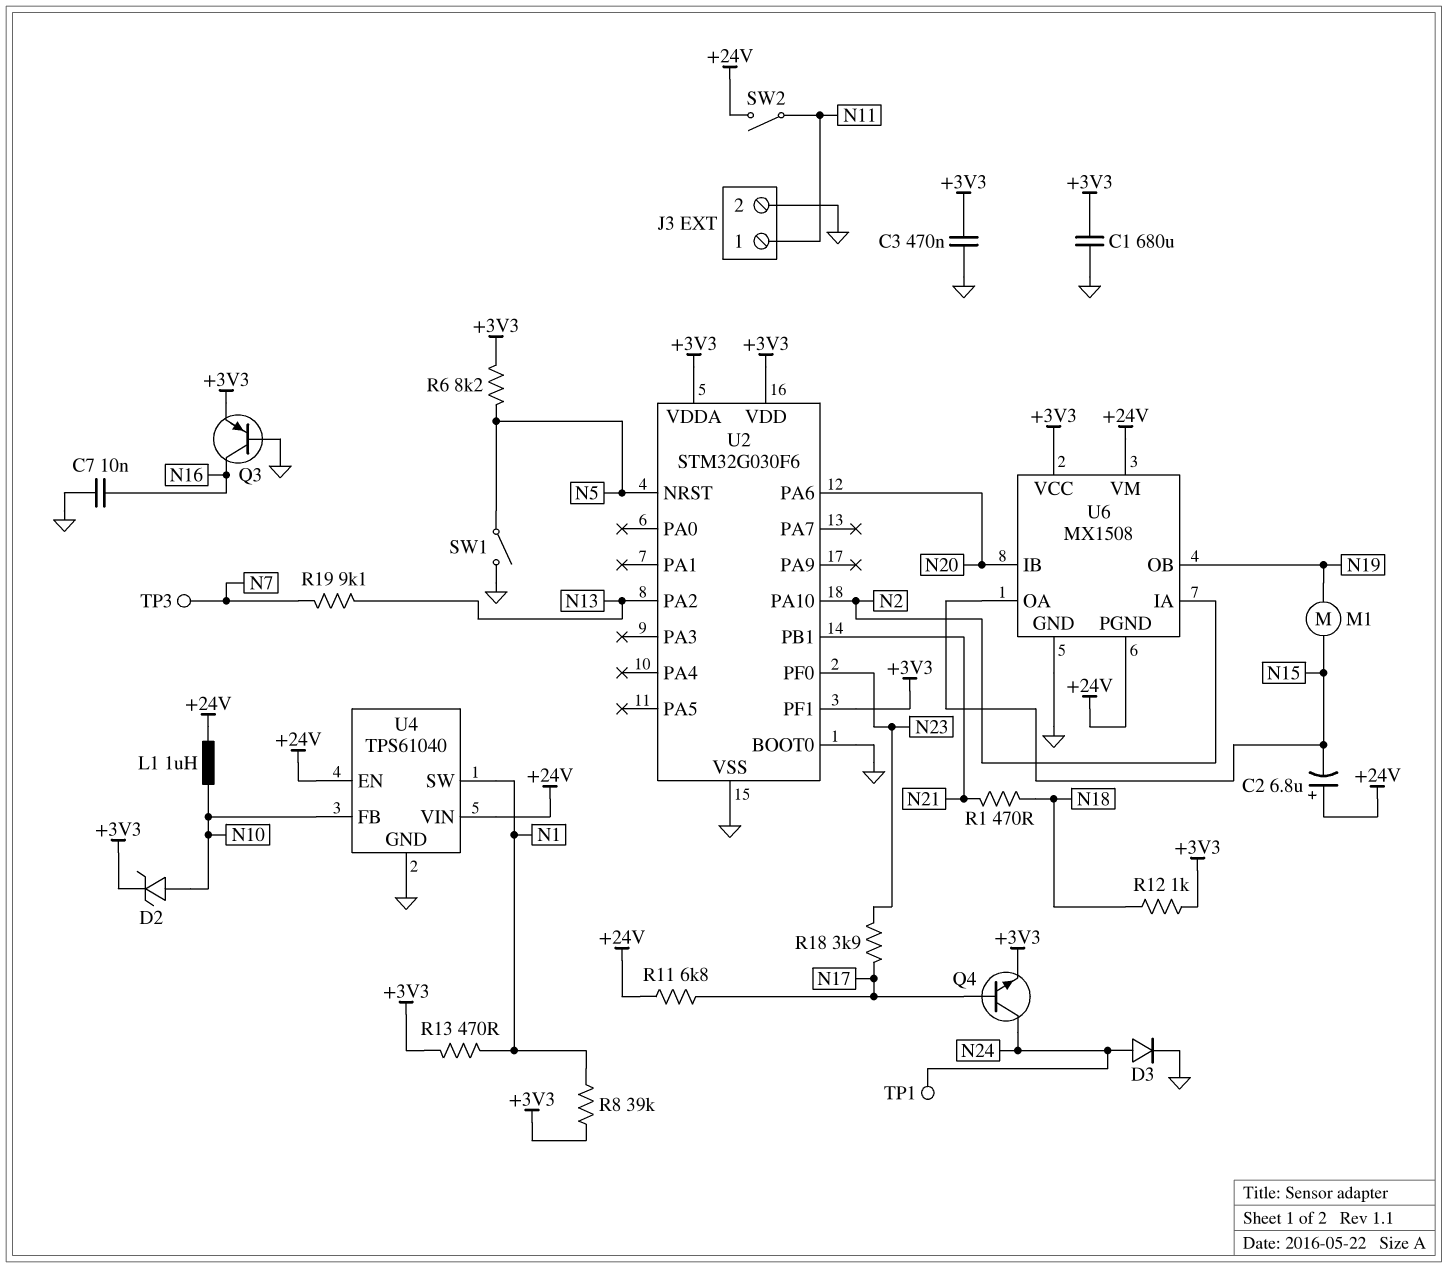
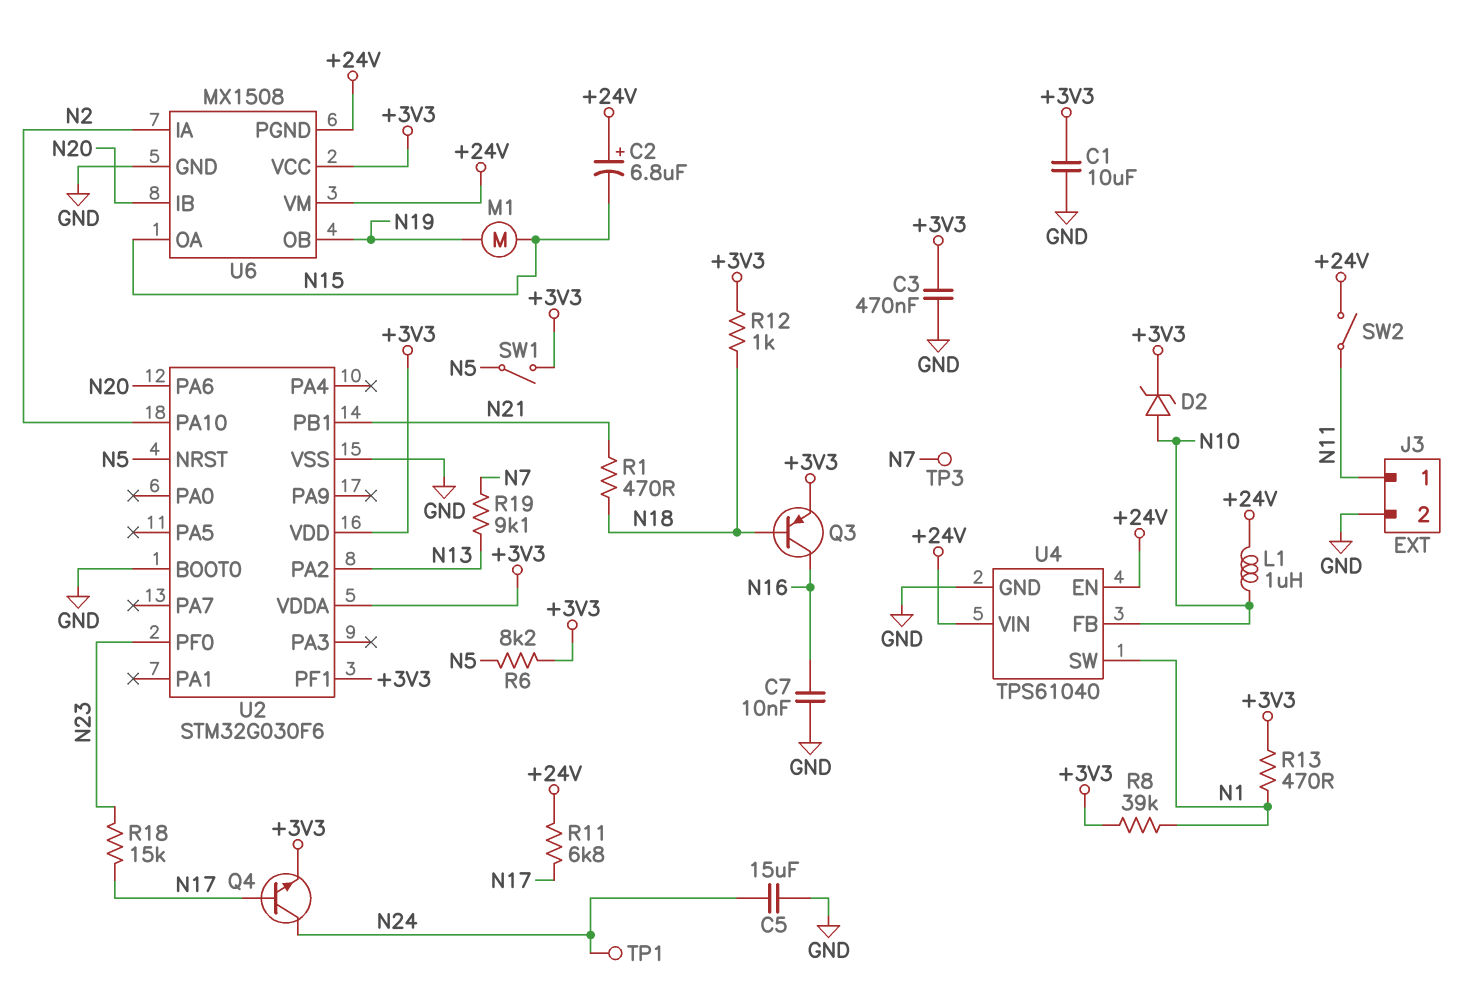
C1: 680uF (+3V3, GND) -> 10uF (+3V3, GND)
C5: none -> 15uF (GND, N24)
D3: diode (A N24, K GND) -> none
Q3: PNP (B GND, C N16, E +3V3) -> PNP (B N18, C N16, E +3V3)
R18: 3.9k (N17, N23) -> 15k (N17, N23)
SW1: switch (GND, N5) -> switch (+3V3, N5)

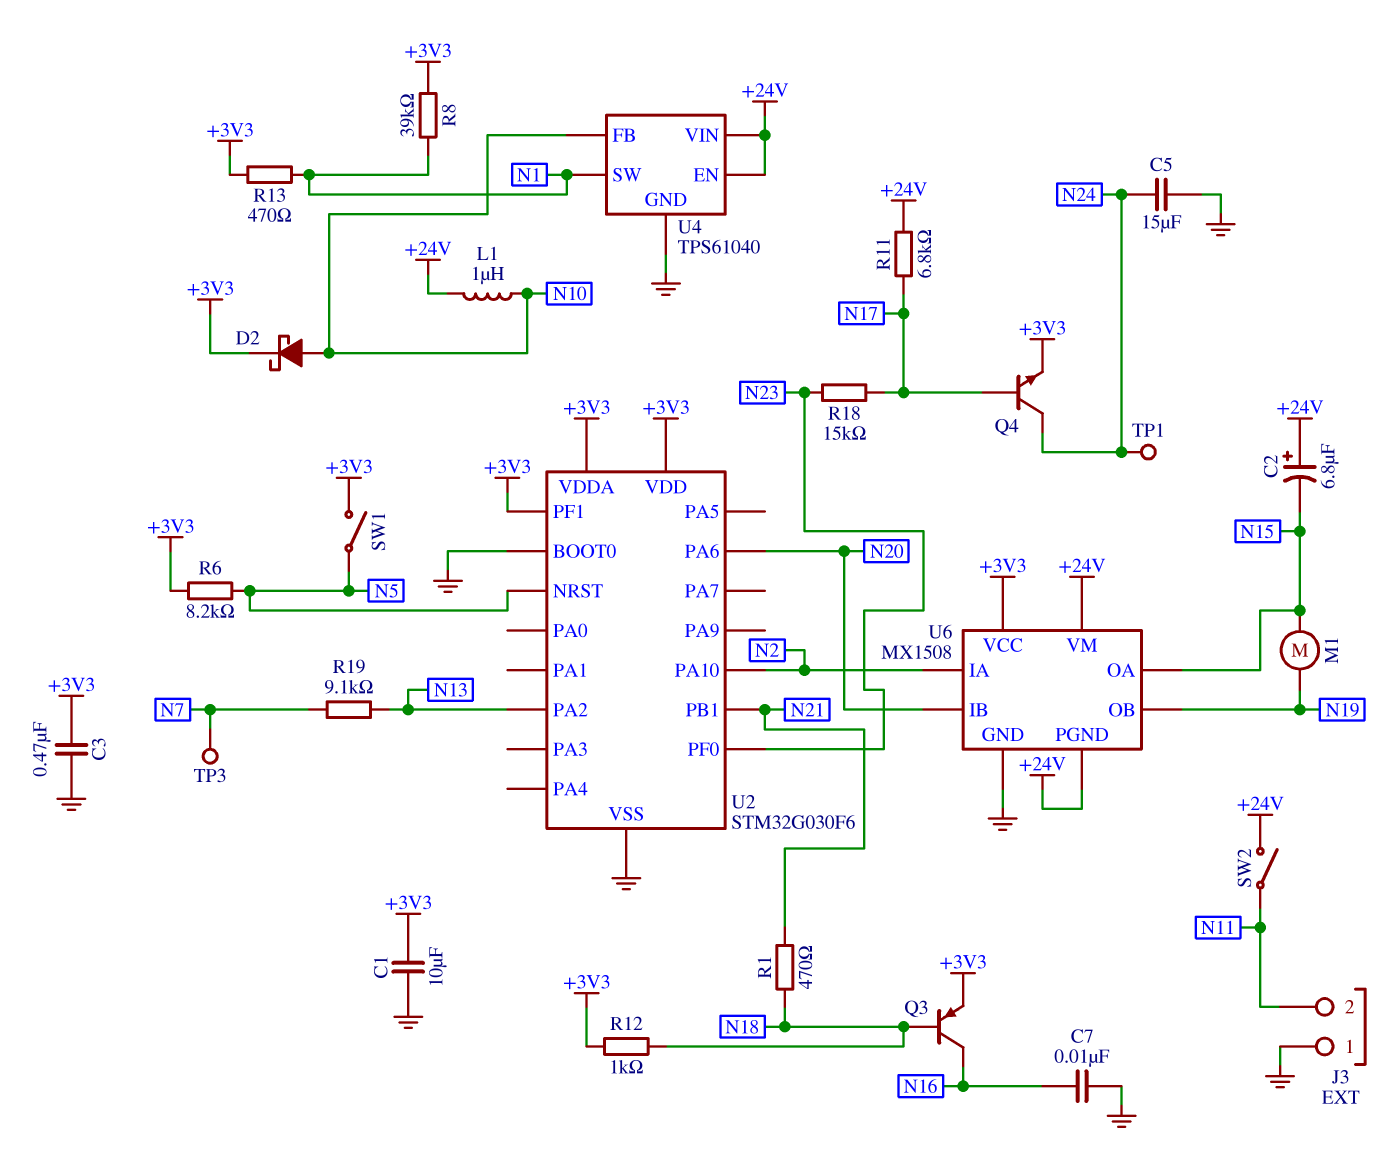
D2: zener (A N10, K +3V3) -> schottky (A N10, K +3V3)
J3 pin 1: N11 -> GND
J3 pin 2: GND -> N11

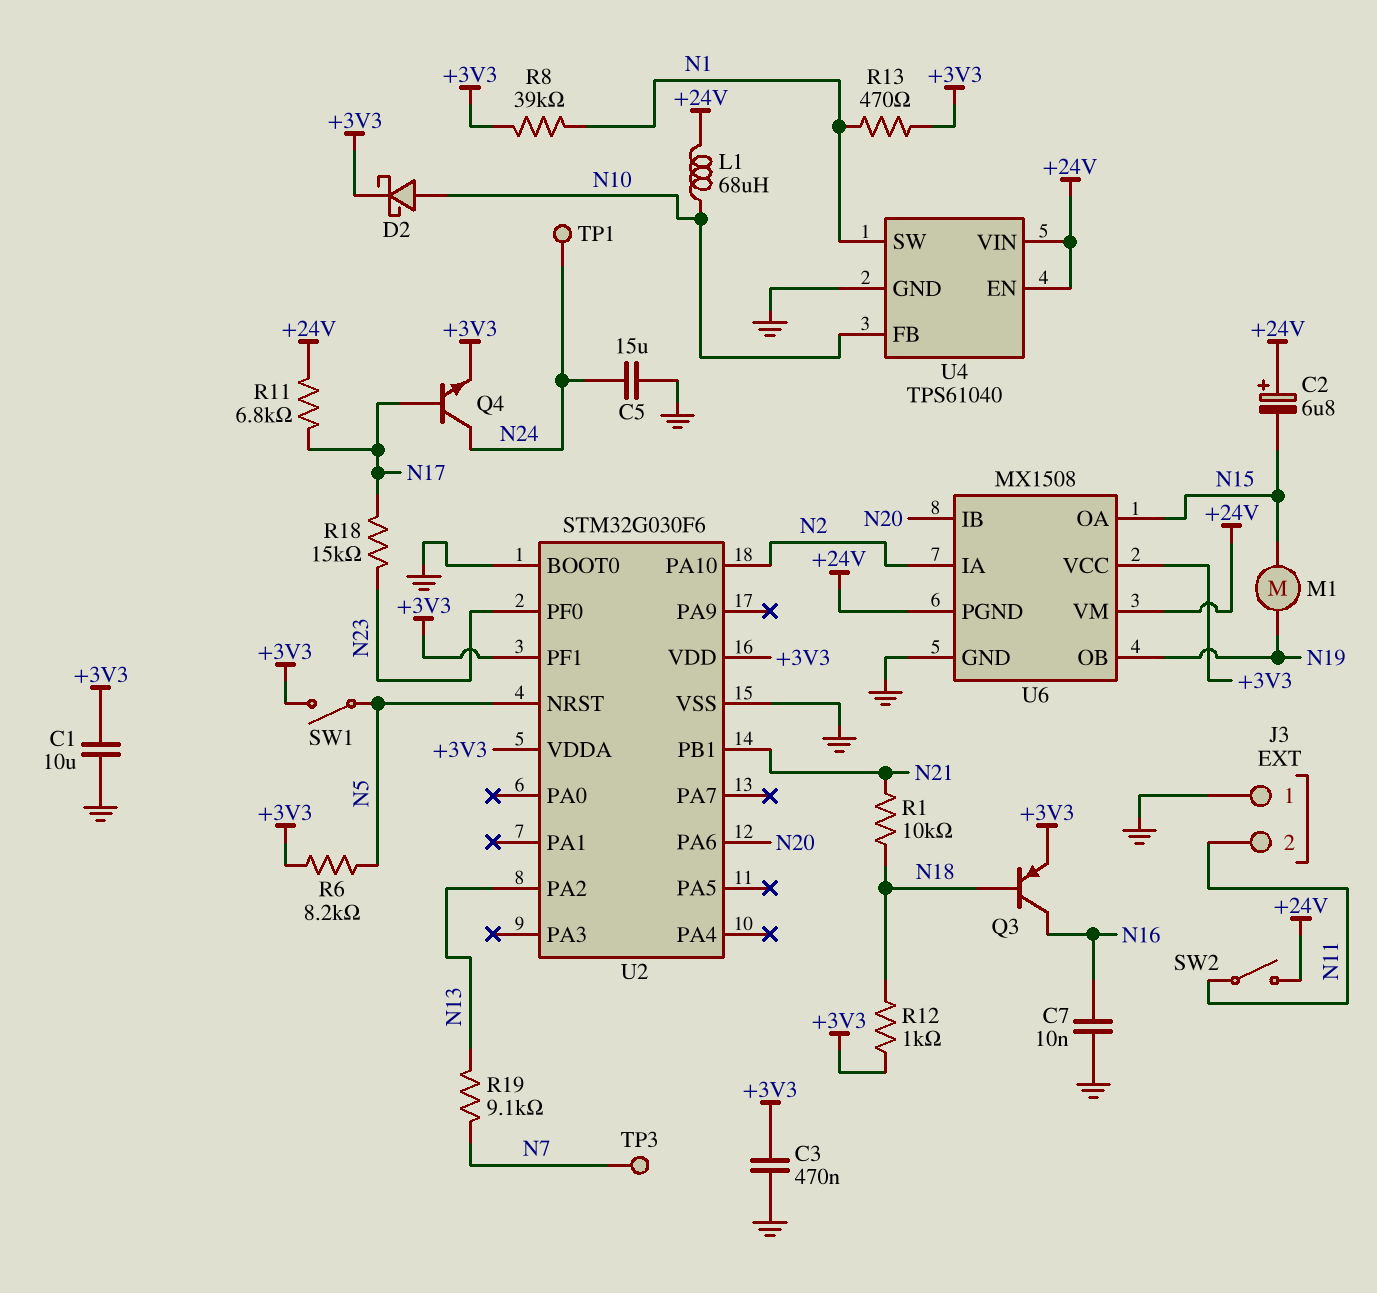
L1: 1uH (+24V, N10) -> 68uH (+24V, N10)
R1: 470 (N18, N21) -> 10k (N18, N21)

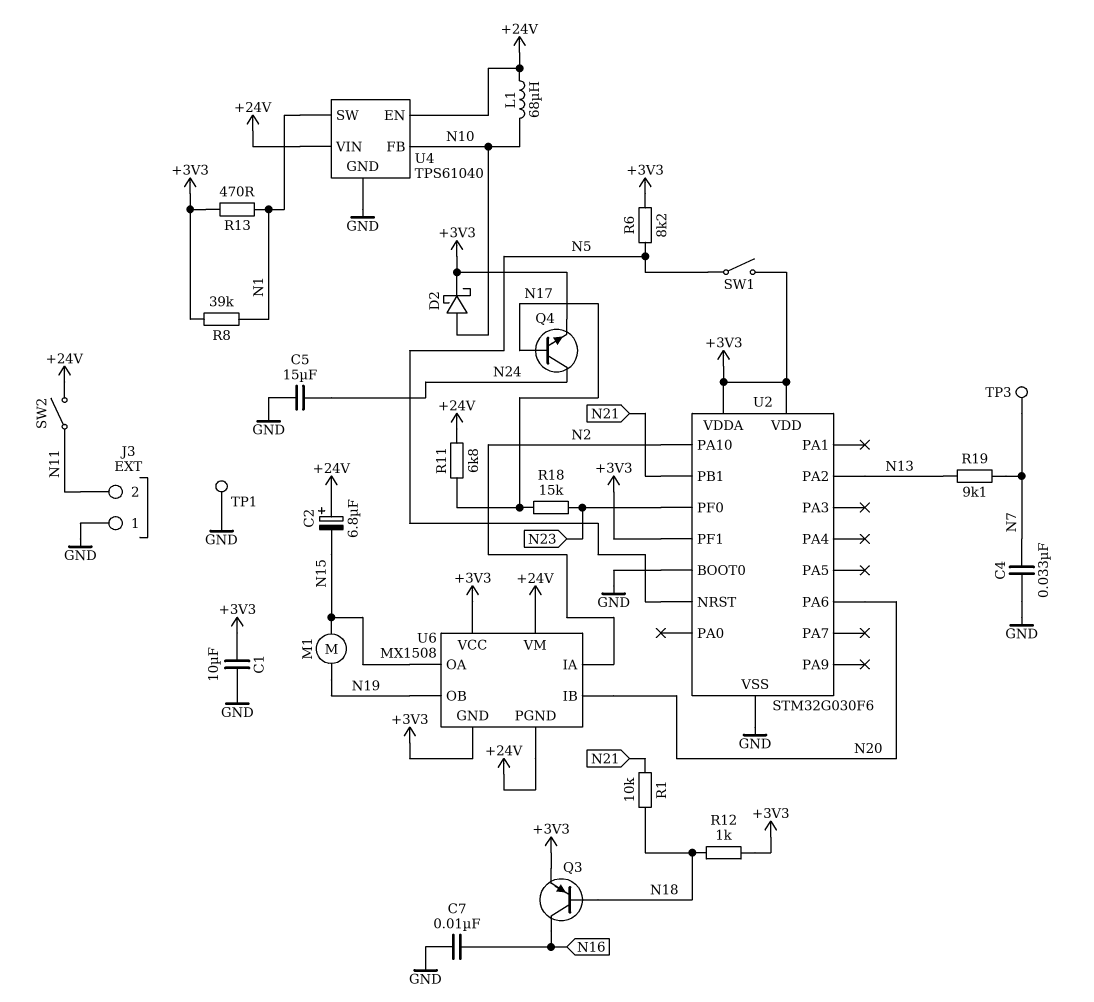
C3: 470nF (+3V3, GND) -> none
C4: none -> 33nF (GND, N7)
TP1: test point (N24) -> test point (GND)
U6 pin GND: GND -> +3V3

